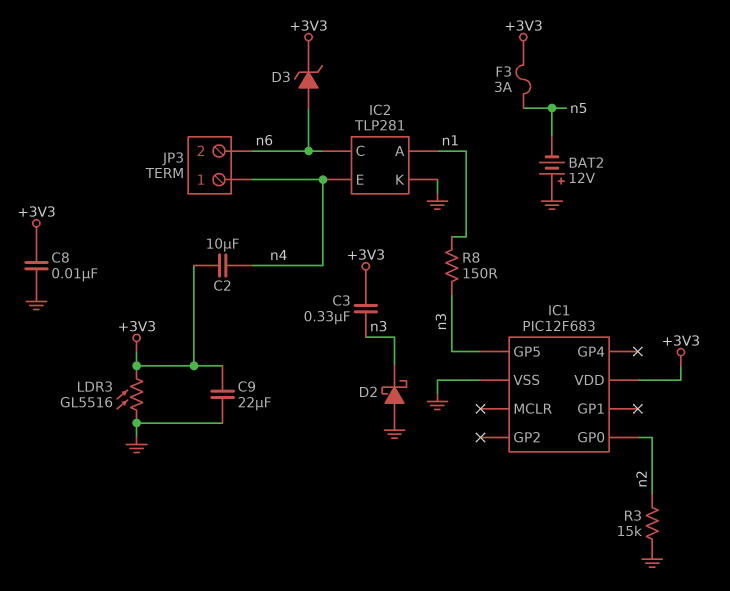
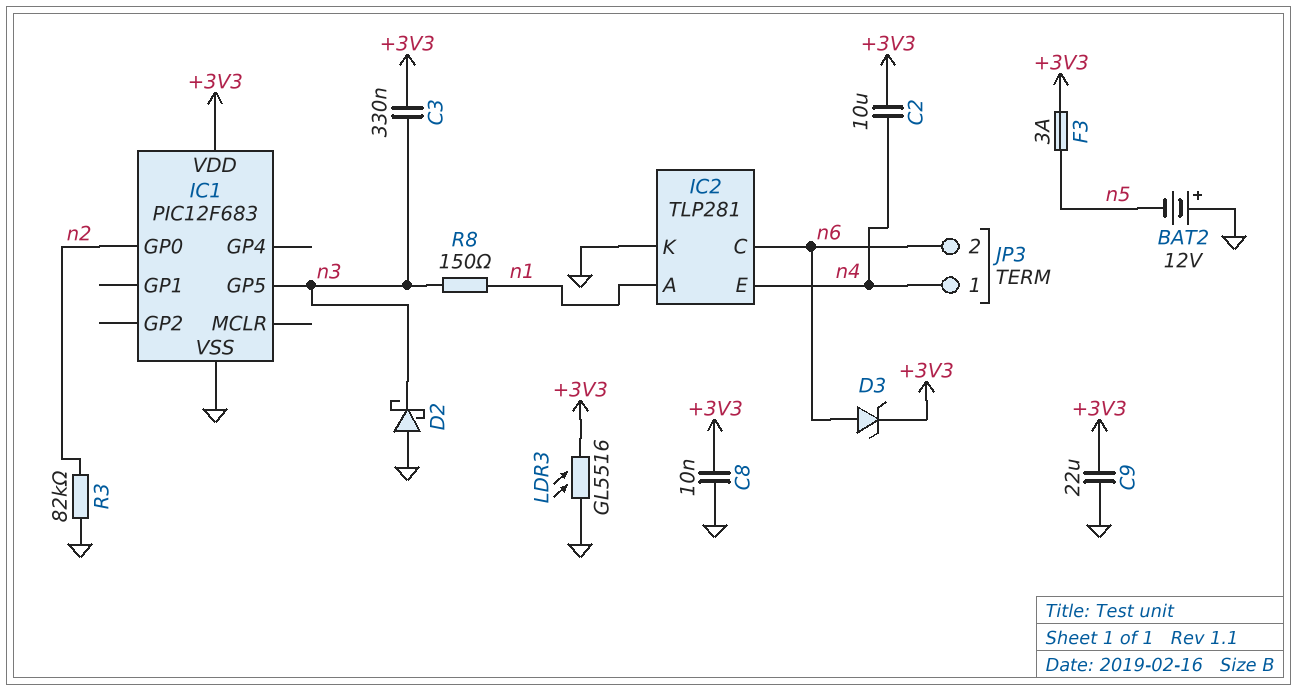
R3: 15k (GND, n2) -> 82k (GND, n2)

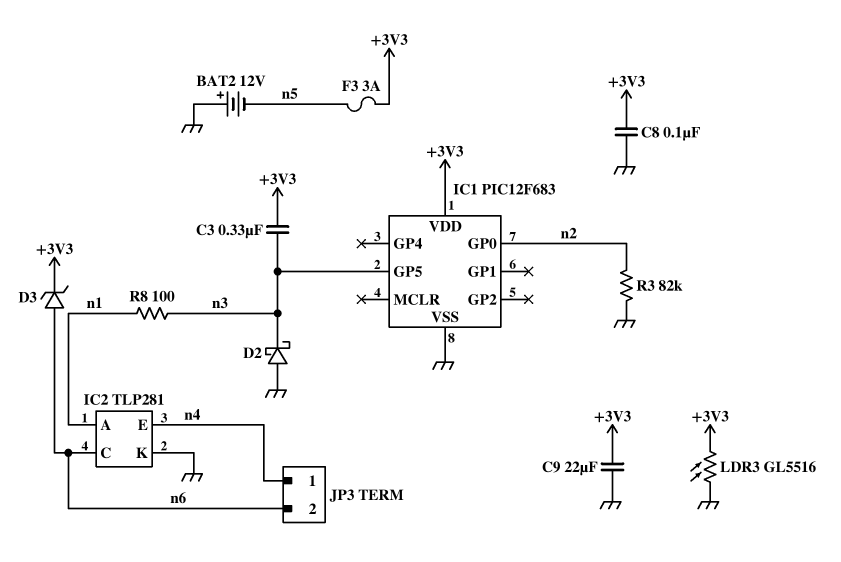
C2: 10uF (+3V3, n4) -> none
C8: 10nF (+3V3, GND) -> 100nF (+3V3, GND)
R8: 150 (n1, n3) -> 100 (n1, n3)

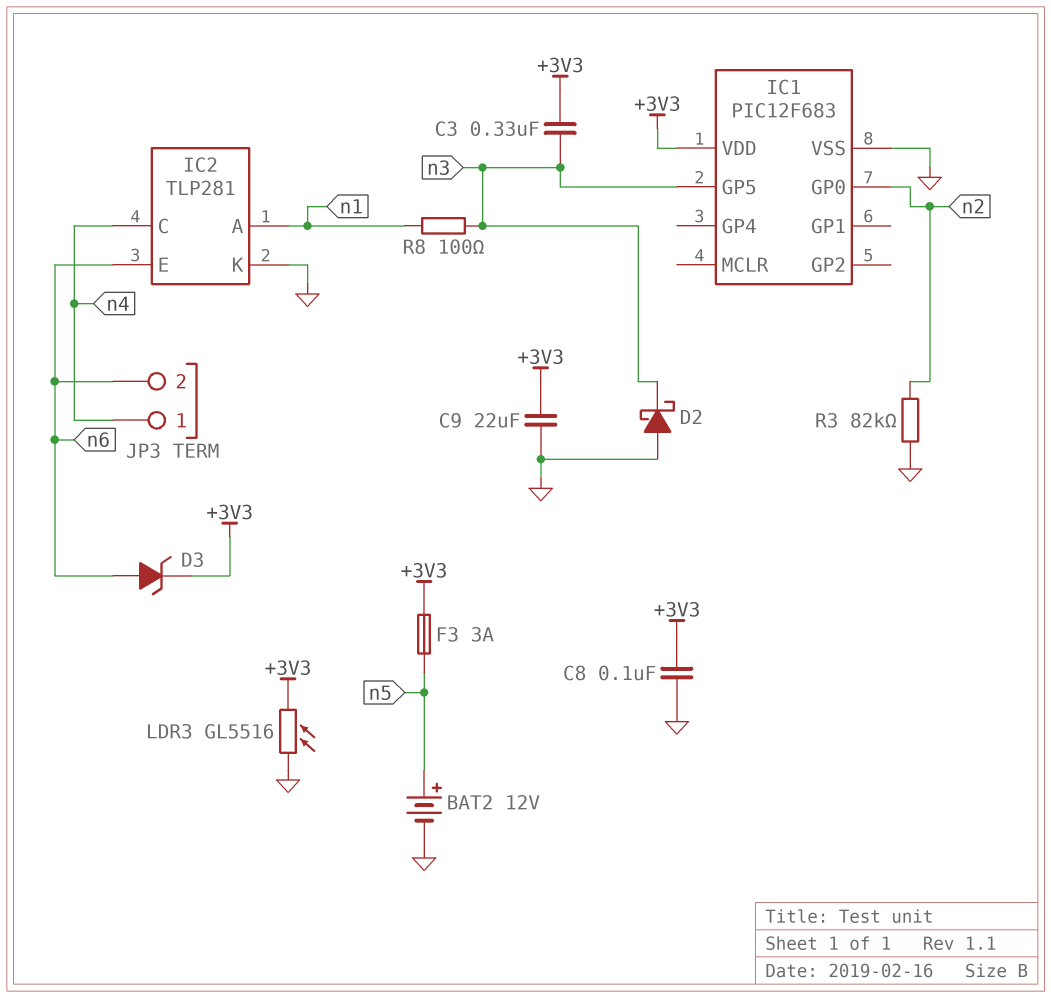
BAT2: 12V (plus GND, minus n5) -> 12V (plus n5, minus GND)
IC2 pin C: n6 -> n4
IC2 pin E: n4 -> n6

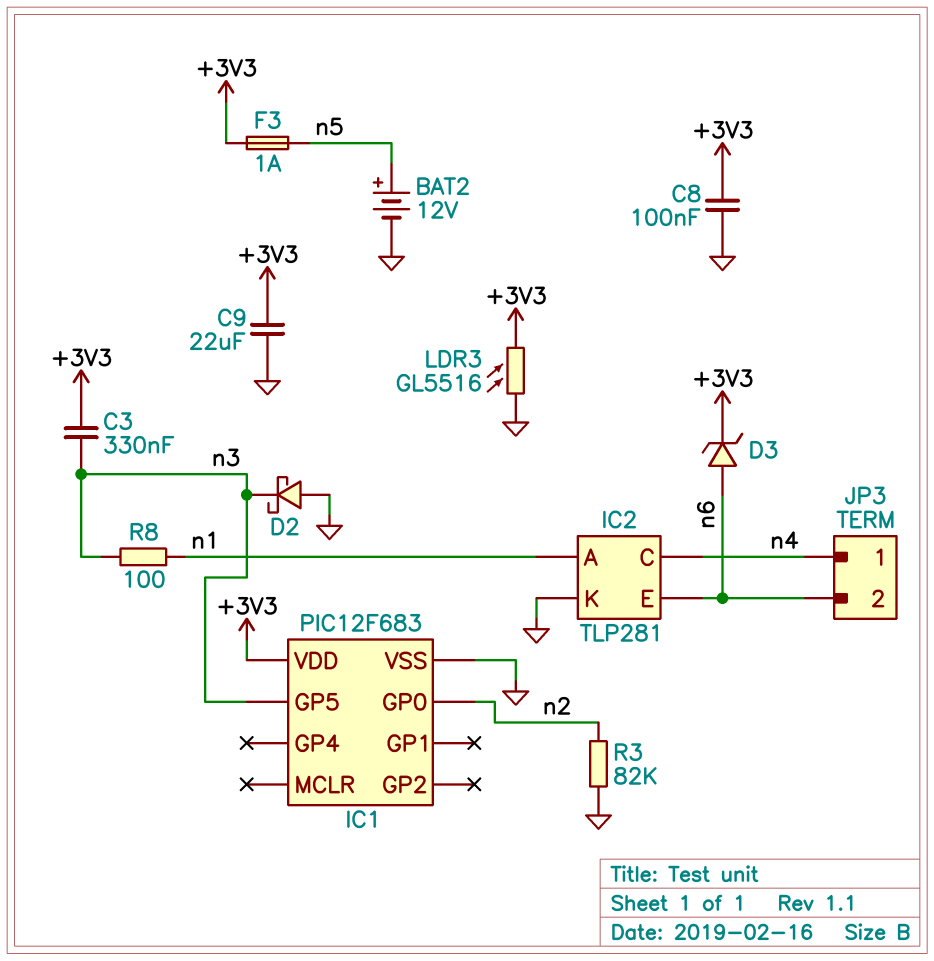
F3: 3A (+3V3, n5) -> 1A (+3V3, n5)

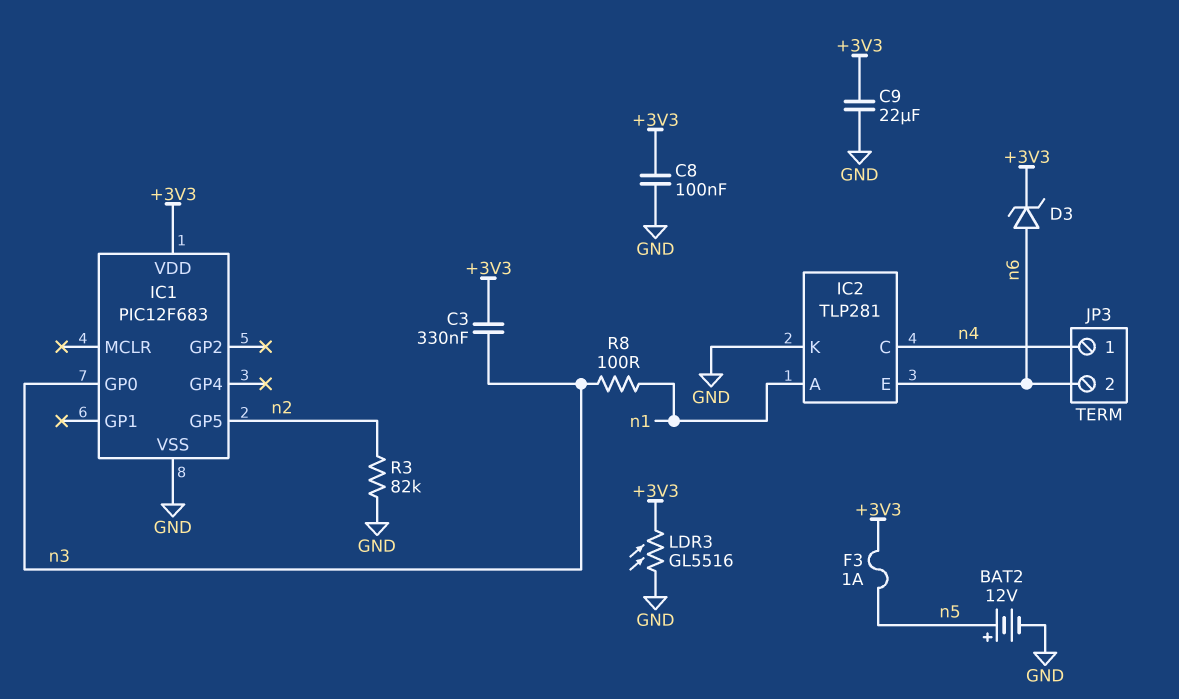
D2: schottky (A GND, K n3) -> none
IC1 pin GP0: n2 -> n3
IC1 pin GP5: n3 -> n2

